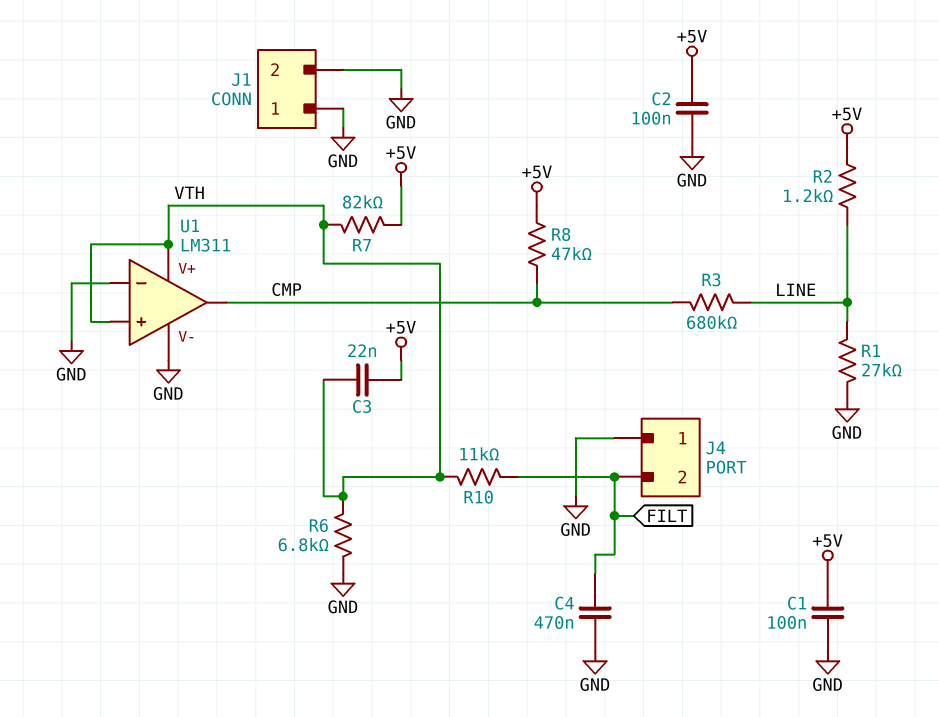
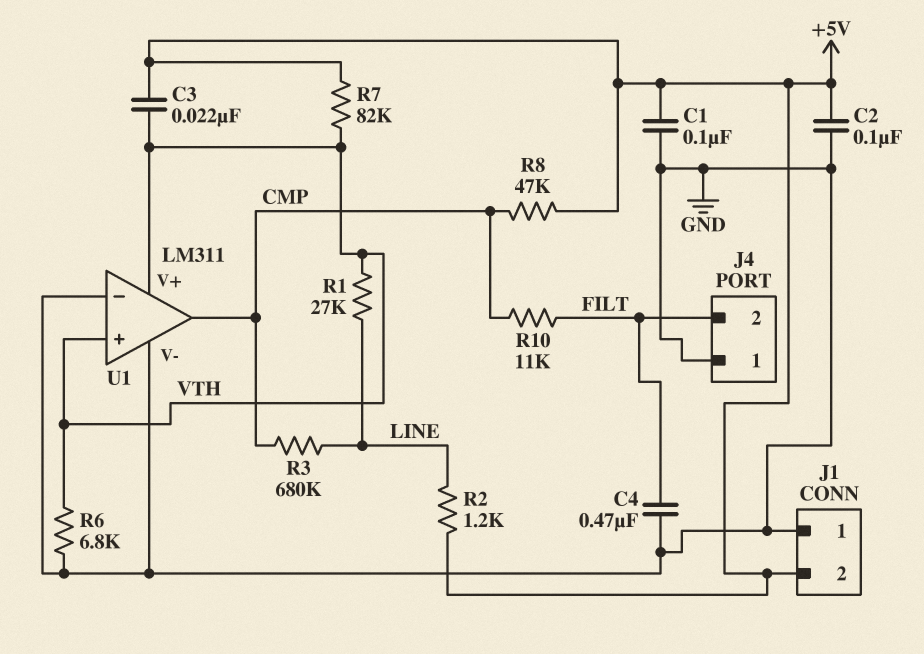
J1 pin 2: GND -> +5V
R1: 27k (GND, LINE) -> 27k (LINE, VTH)
R10: 11k (FILT, VTH) -> 11k (CMP, FILT)

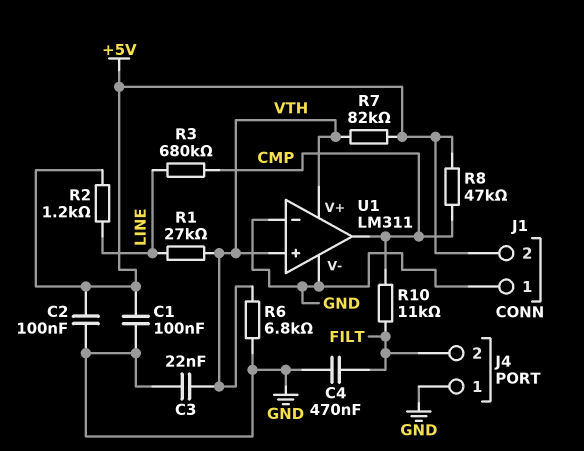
C3: 22nF (+5V, VTH) -> 22nF (GND, VTH)

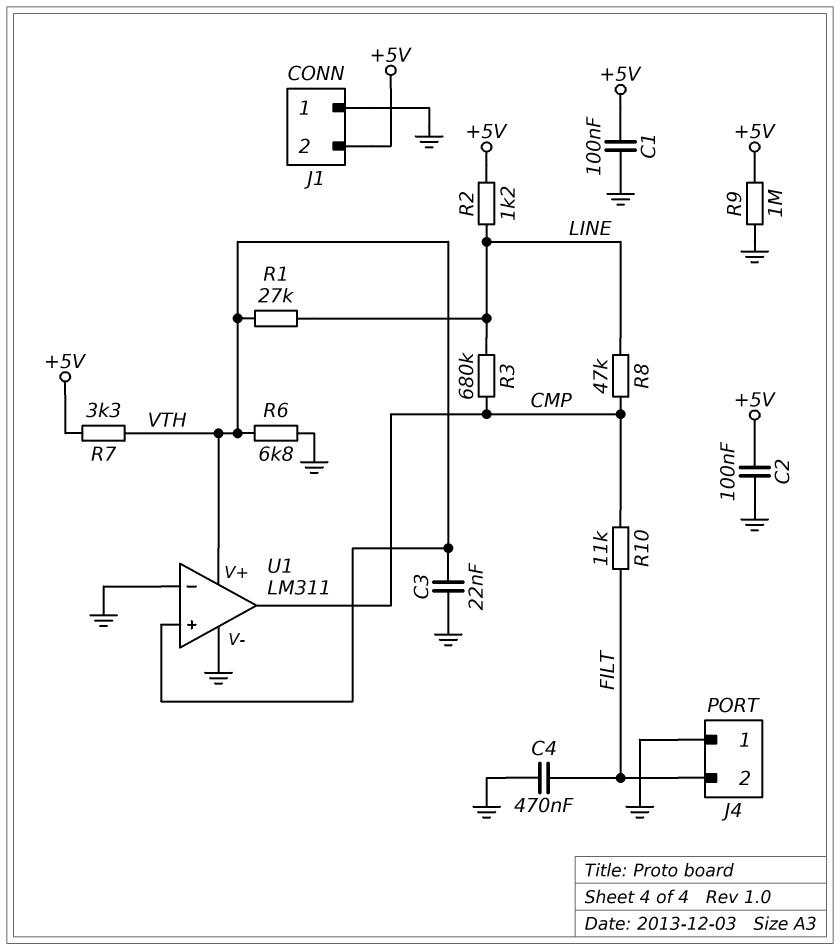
R7: 82k (+5V, VTH) -> 3.3k (+5V, VTH)
R8: 47k (+5V, CMP) -> 47k (CMP, LINE)
R9: none -> 1M (+5V, GND)

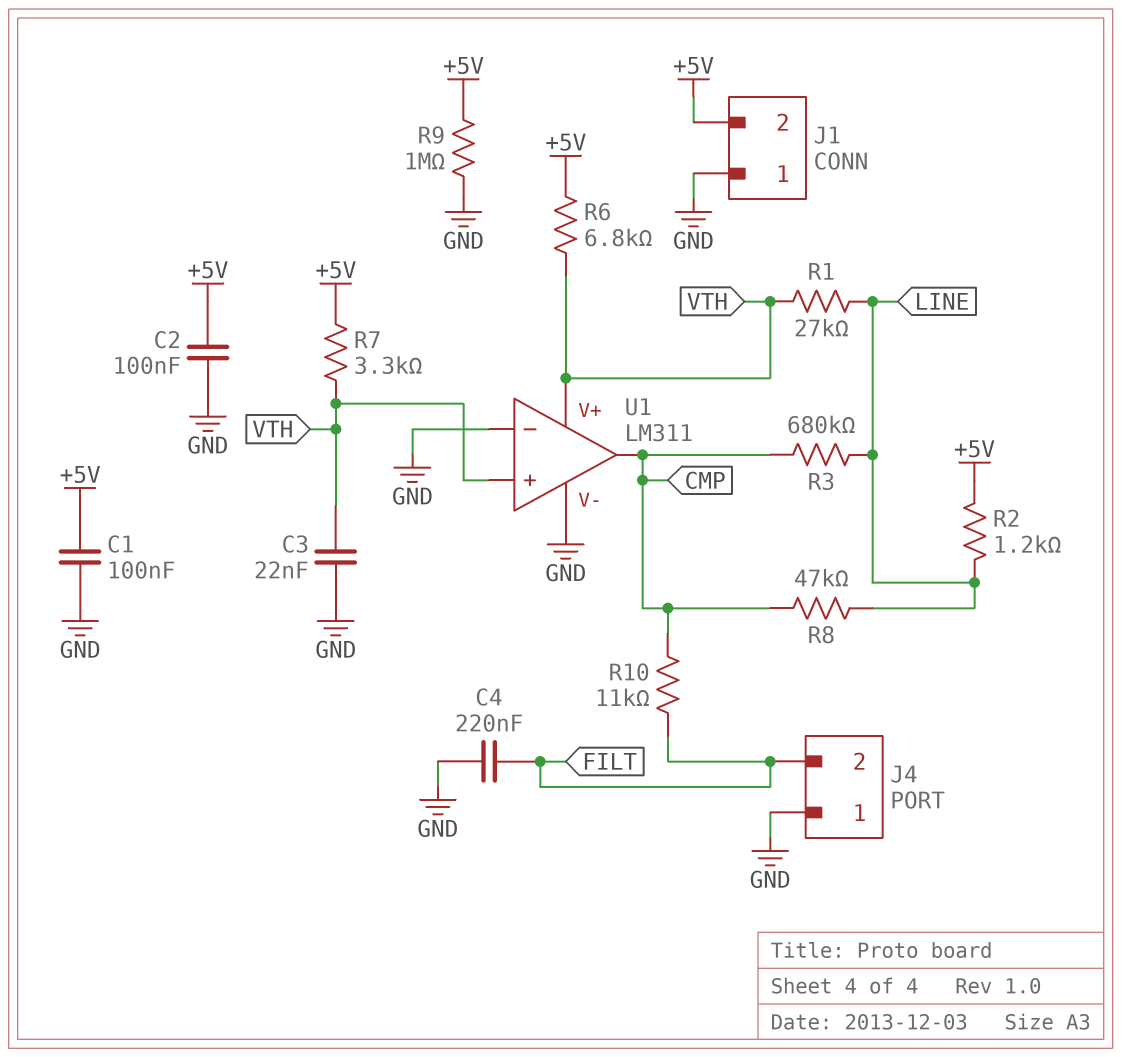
C4: 470nF (FILT, GND) -> 220nF (FILT, GND)
R6: 6.8k (GND, VTH) -> 6.8k (+5V, VTH)

